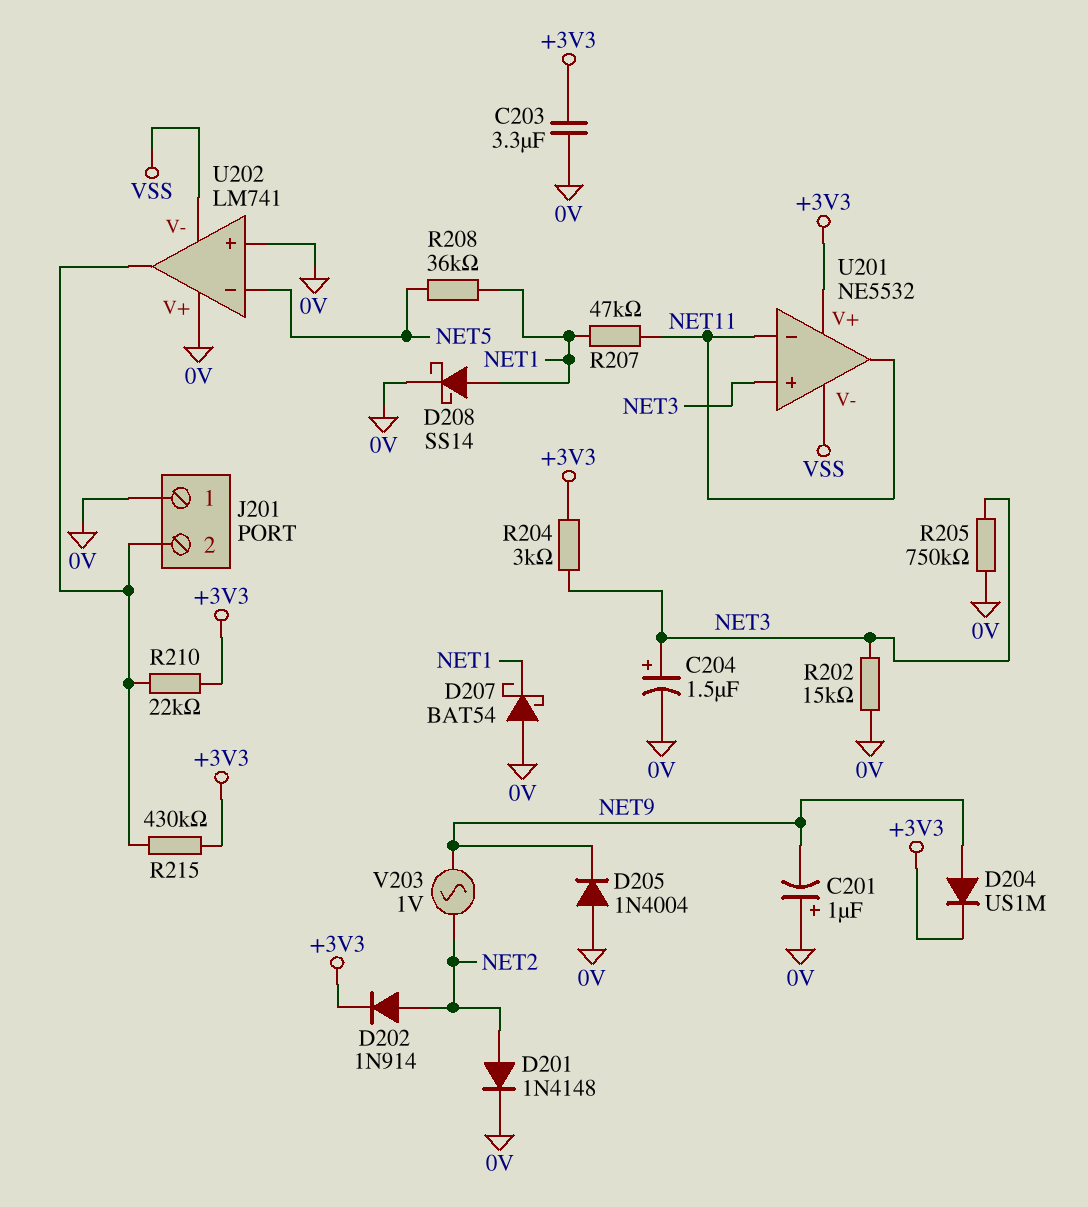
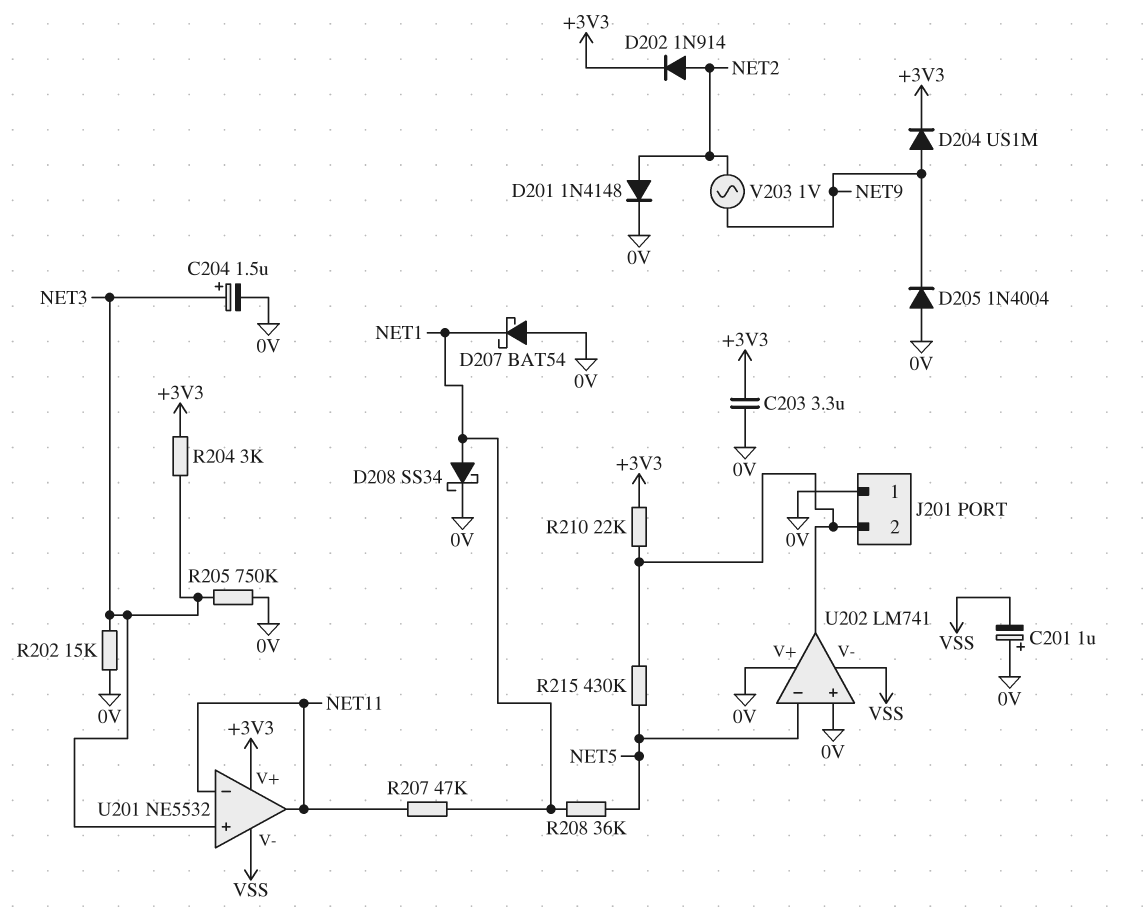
C201: 1uF (plus 0V, minus NET9) -> 1uF (plus 0V, minus VSS)
D208: schottky SS14 (A NET1, K 0V) -> schottky SS34 (A NET1, K 0V)
R215: 430k (+3V3, J201/2) -> 430k (J201/2, NET5)

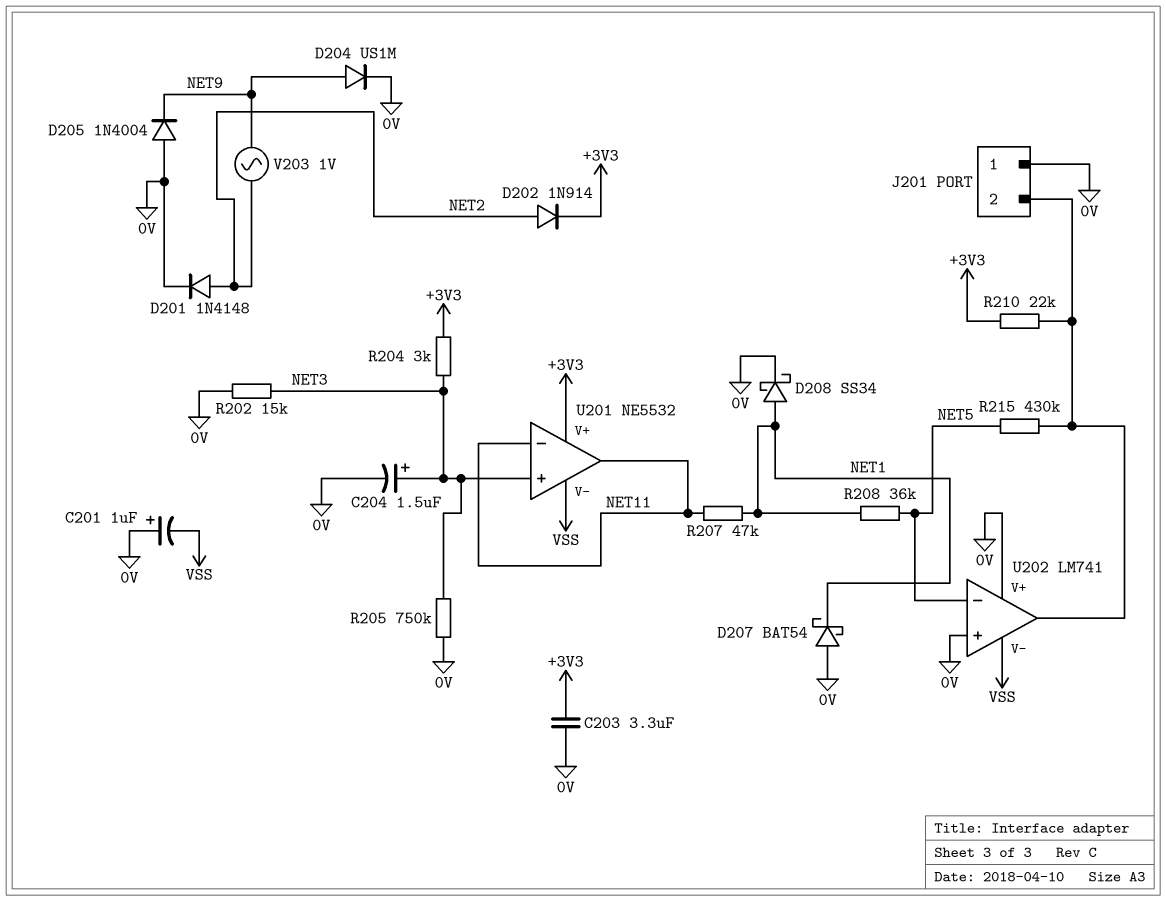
D204: diode US1M (A NET9, K +3V3) -> diode US1M (A NET9, K 0V)

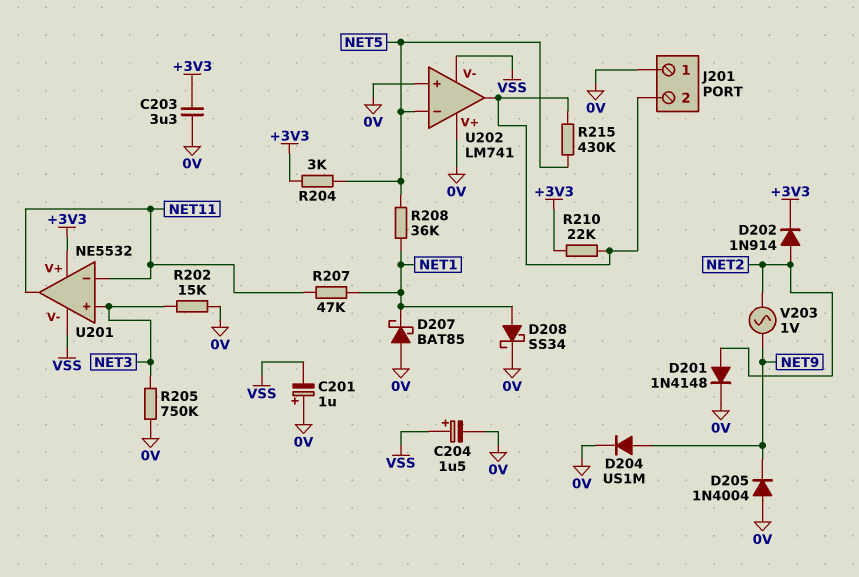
C204: 1.5uF (plus NET3, minus 0V) -> 1.5uF (plus VSS, minus 0V)
D207: schottky BAT54 (A 0V, K NET1) -> schottky BAT85 (A 0V, K NET1)
R204: 3k (+3V3, NET3) -> 3k (+3V3, NET5)

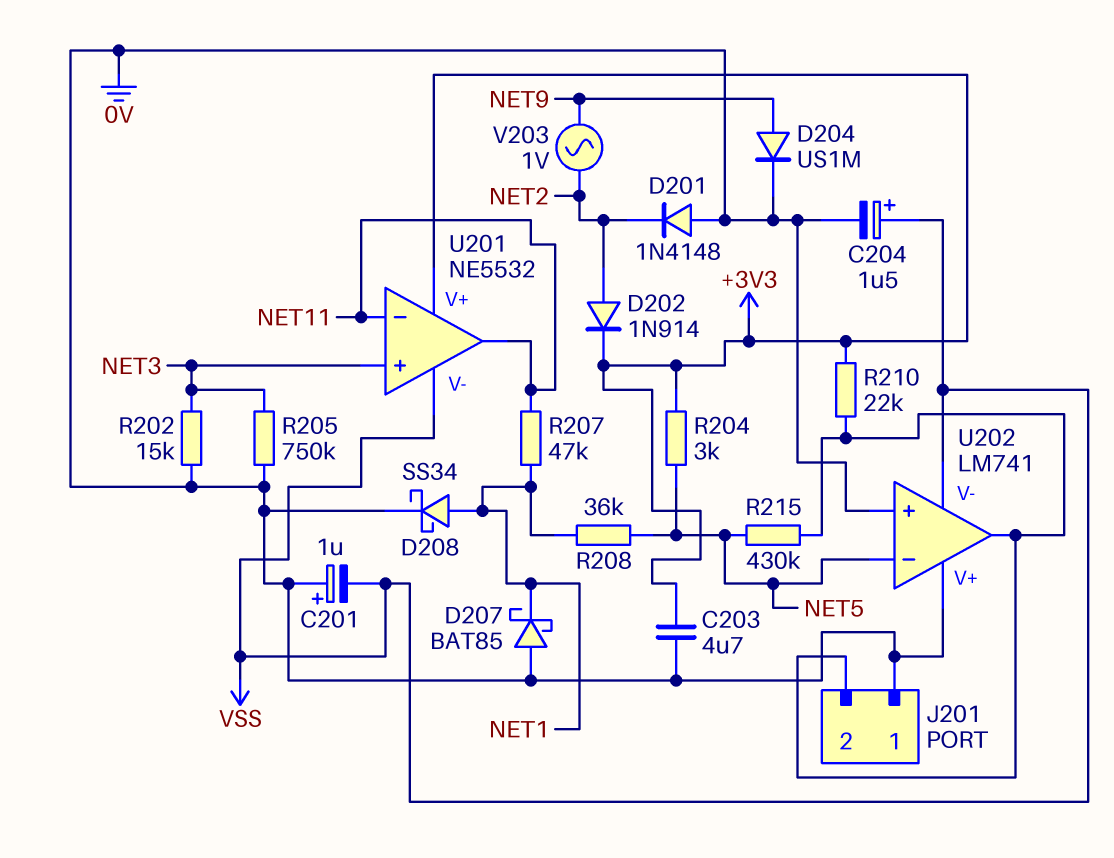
C203: 3.3uF (+3V3, 0V) -> 4.7uF (+3V3, 0V)
D201: diode 1N4148 (A NET2, K 0V) -> diode 1N4148 (A 0V, K NET2)
D205: diode 1N4004 (A 0V, K NET9) -> none

